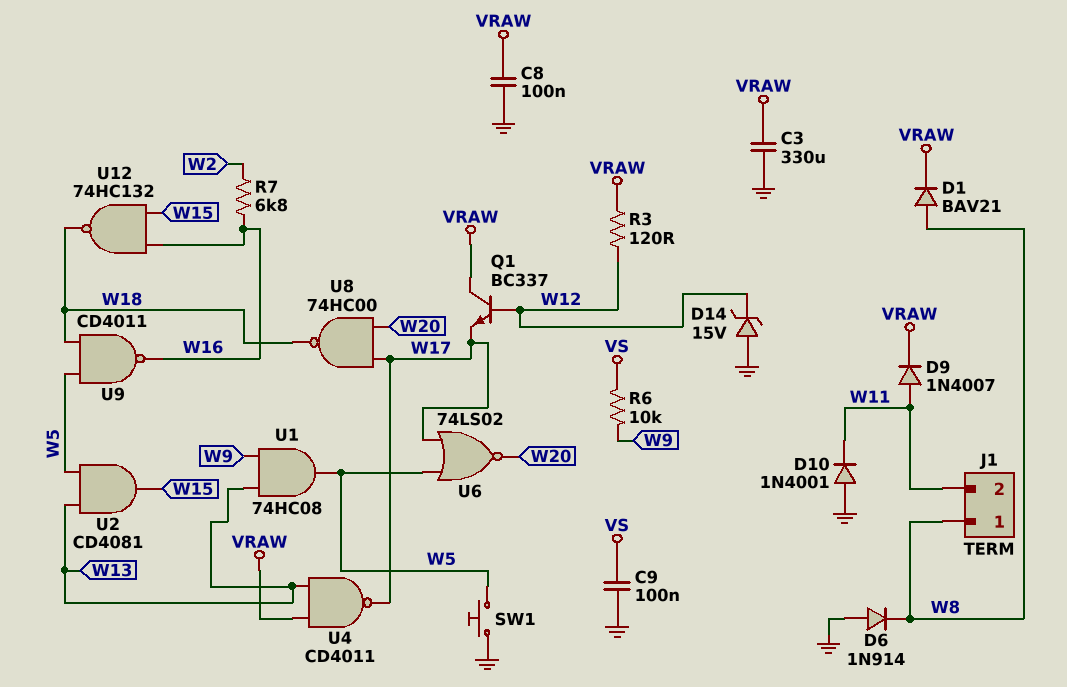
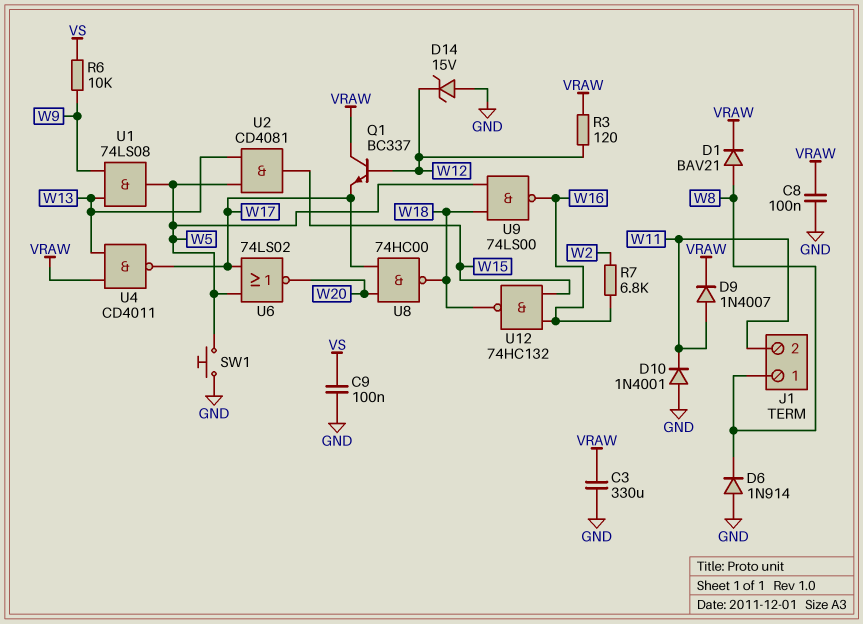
U1: AND 74HC08 (in W9, in W13, out W5) -> AND 74LS08 (in W9, in W13, out W5)
U9: NAND CD4011 (in W5, in W18, out W16) -> NAND 74LS00 (in W5, in W18, out W16)

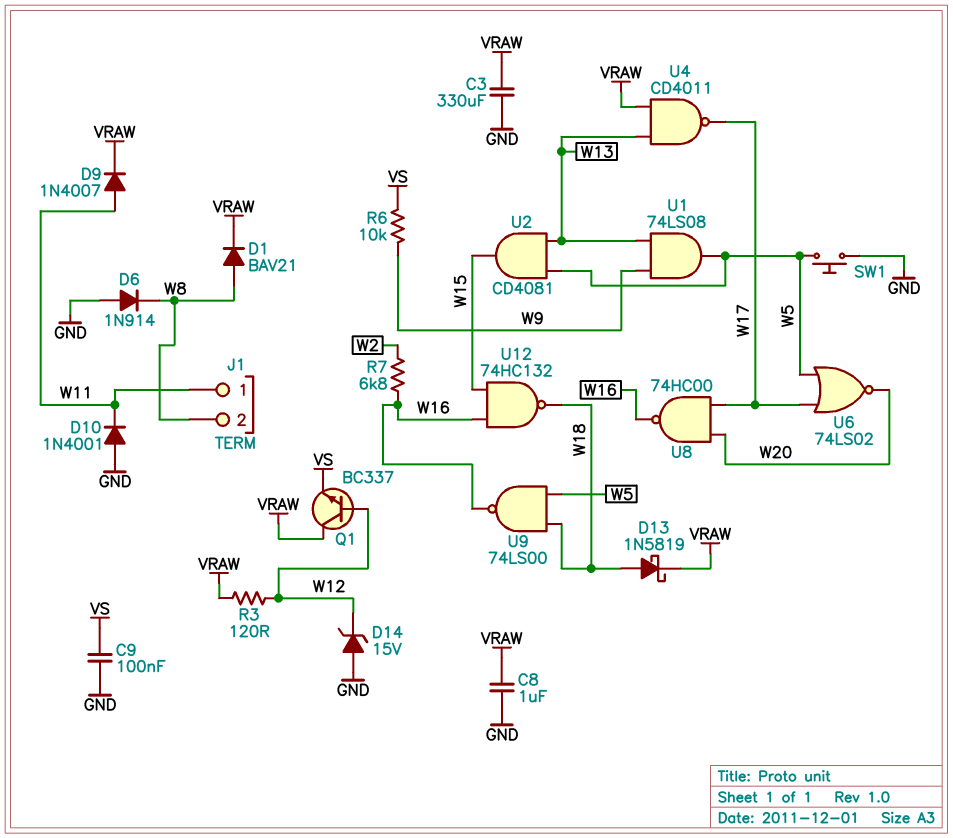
C8: 100nF (GND, VRAW) -> 1uF (GND, VRAW)
D13: none -> schottky 1N5819 (A W18, K VRAW)
J1 pin 1: W8 -> W11
J1 pin 2: W11 -> W8
Q1: NPN BC337 (B W12, C VRAW, E W17) -> NPN BC337 (B W12, C VRAW, E VS)
U8: NAND 74HC00 (in W17, in W20, out W18) -> NAND 74HC00 (in W17, in W20, out W16)

